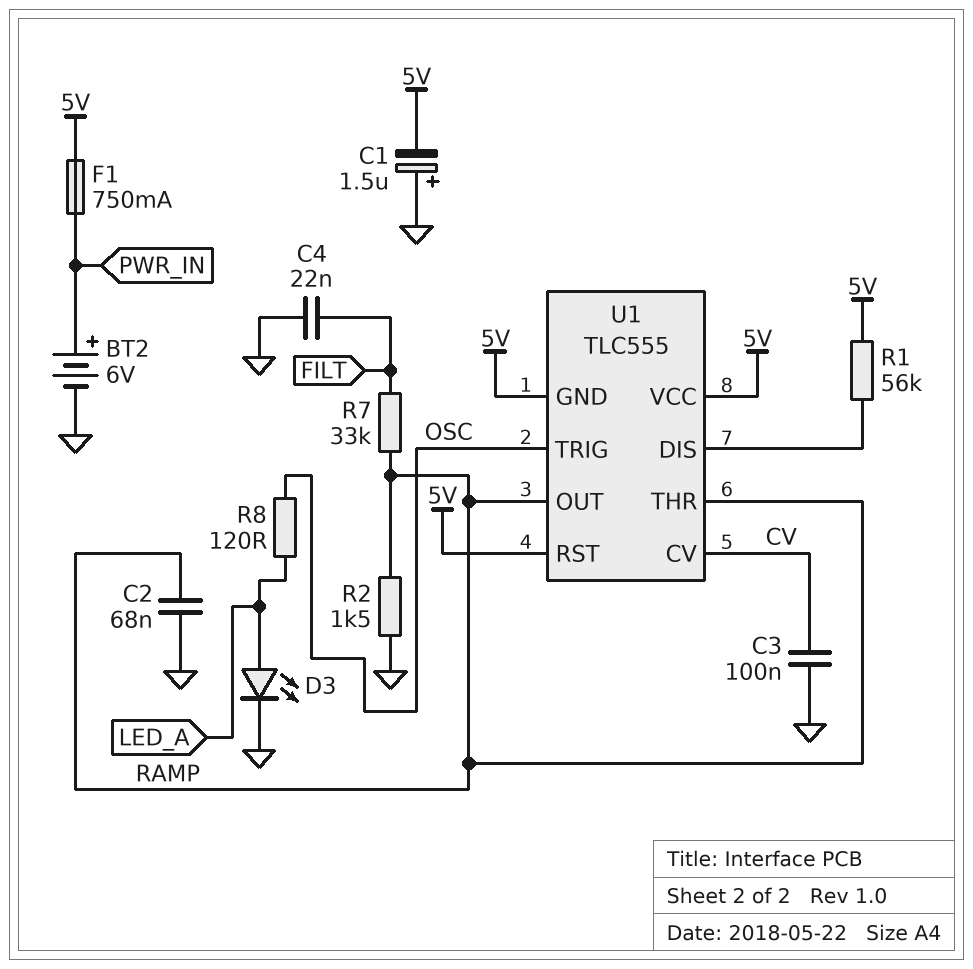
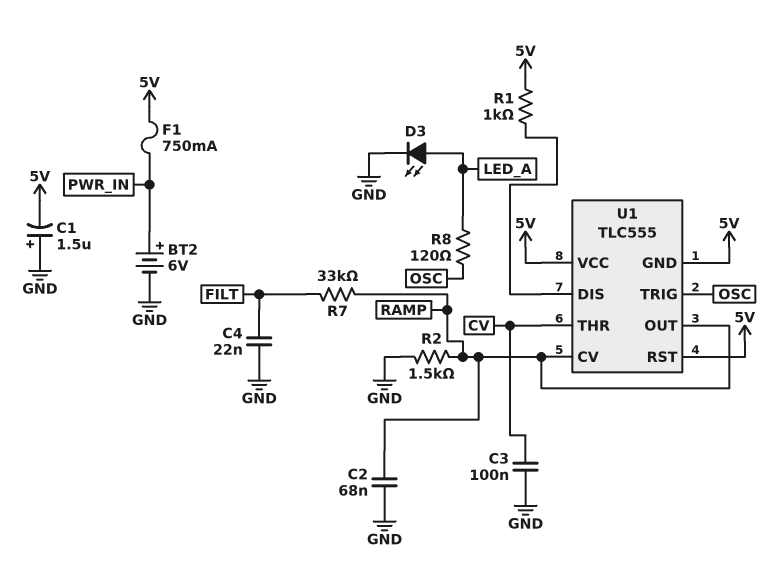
R1: 56k (5V, U1/DIS) -> 1k (5V, U1/DIS)
U1 pin CV: CV -> RAMP
U1 pin THR: RAMP -> CV

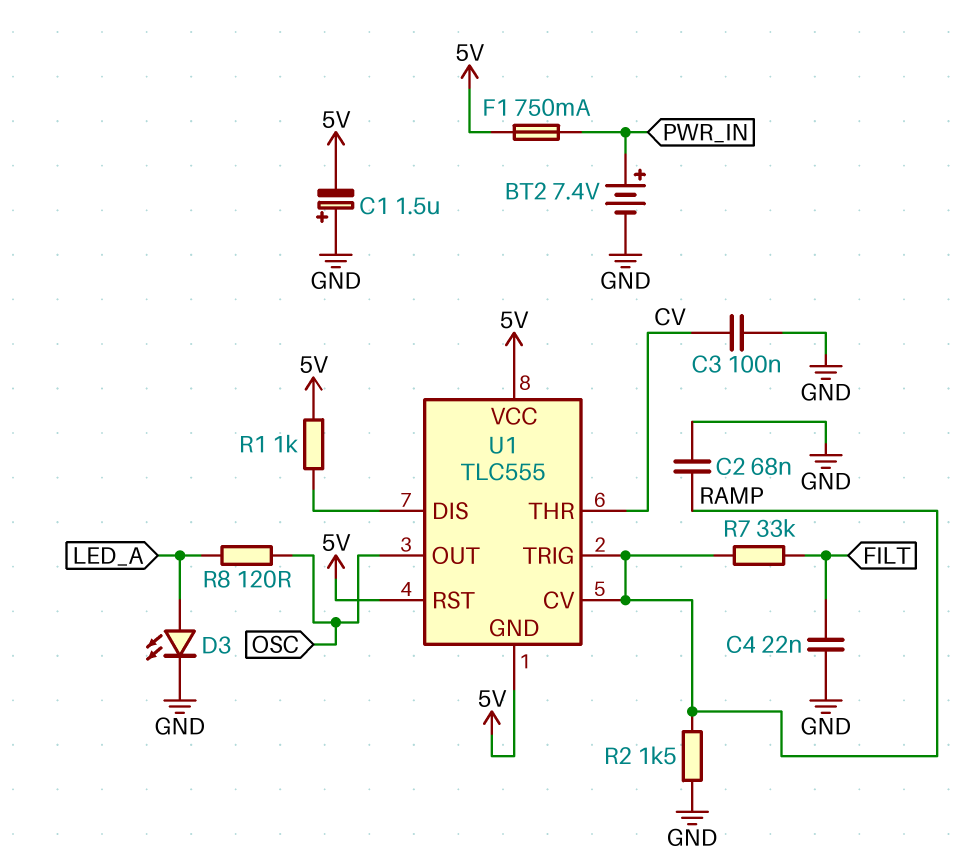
BT2: 6V (plus PWR_IN, minus GND) -> 7.4V (plus PWR_IN, minus GND)
U1 pin OUT: RAMP -> OSC
U1 pin TRIG: OSC -> RAMP

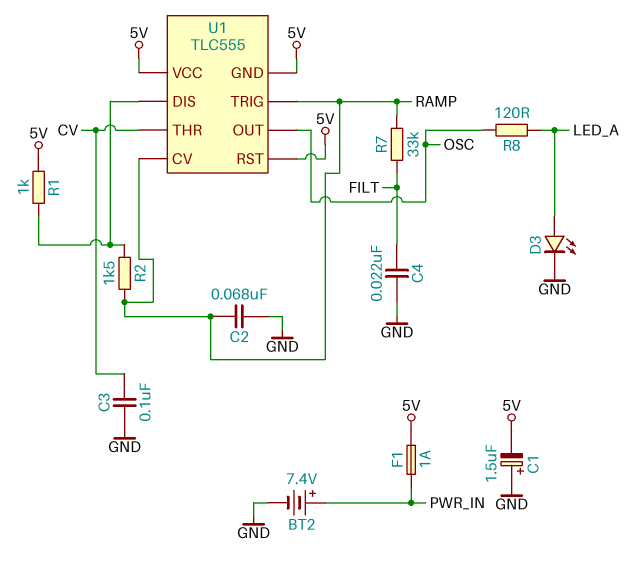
F1: 750mA (5V, PWR_IN) -> 1A (5V, PWR_IN)
R2: 1.5k (GND, RAMP) -> 1.5k (RAMP, U1/DIS)

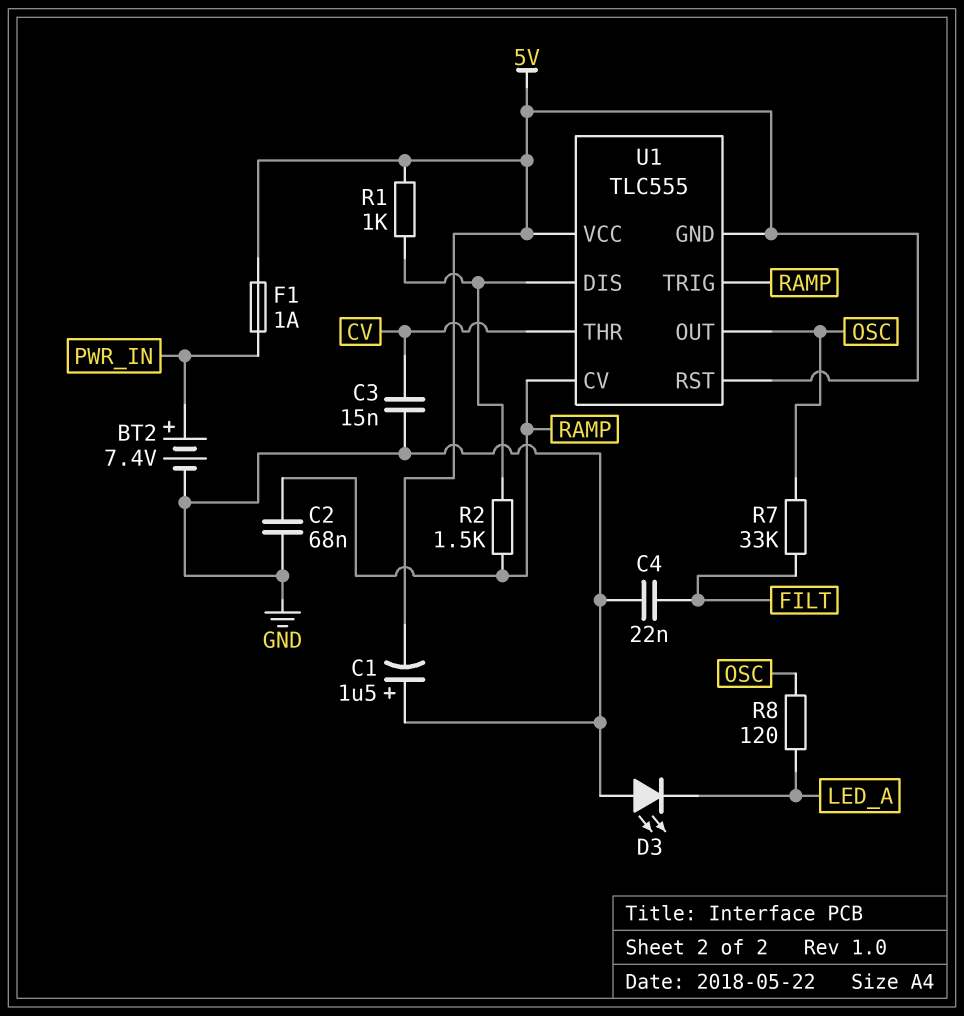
C3: 100nF (CV, GND) -> 15nF (CV, GND)
D3: LED (A LED_A, K GND) -> LED (A GND, K LED_A)
R7: 33k (FILT, RAMP) -> 33k (FILT, OSC)

